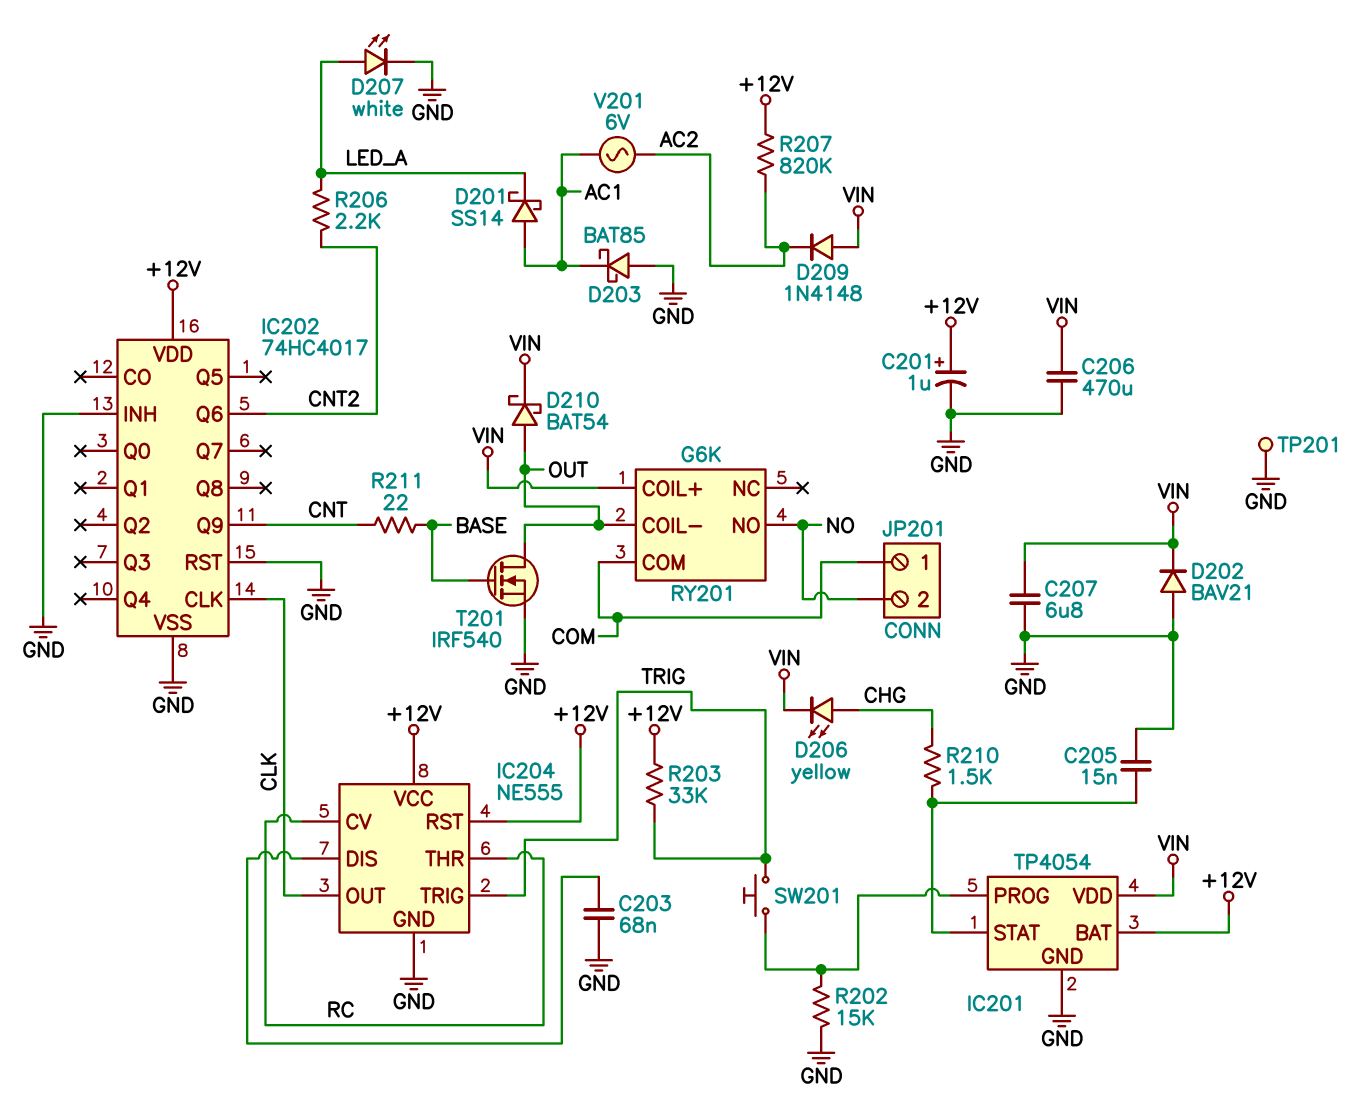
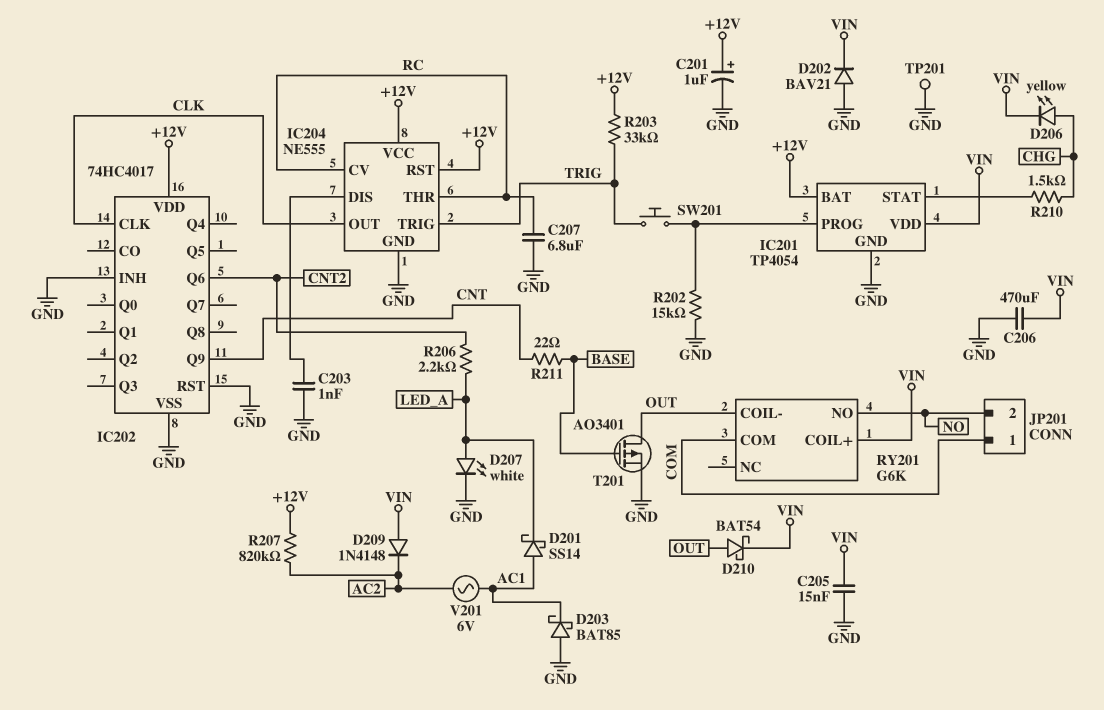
C203: 68nF (GND, IC204/DIS) -> 1nF (GND, IC204/DIS)
C205: 15nF (GND, IC201/STAT) -> 15nF (GND, VIN)
C207: 6.8uF (GND, VIN) -> 6.8uF (GND, RC)
T201: NMOS IRF540 (G BASE, D OUT, S GND) -> PMOS AO3401 (G BASE, D OUT, S GND)

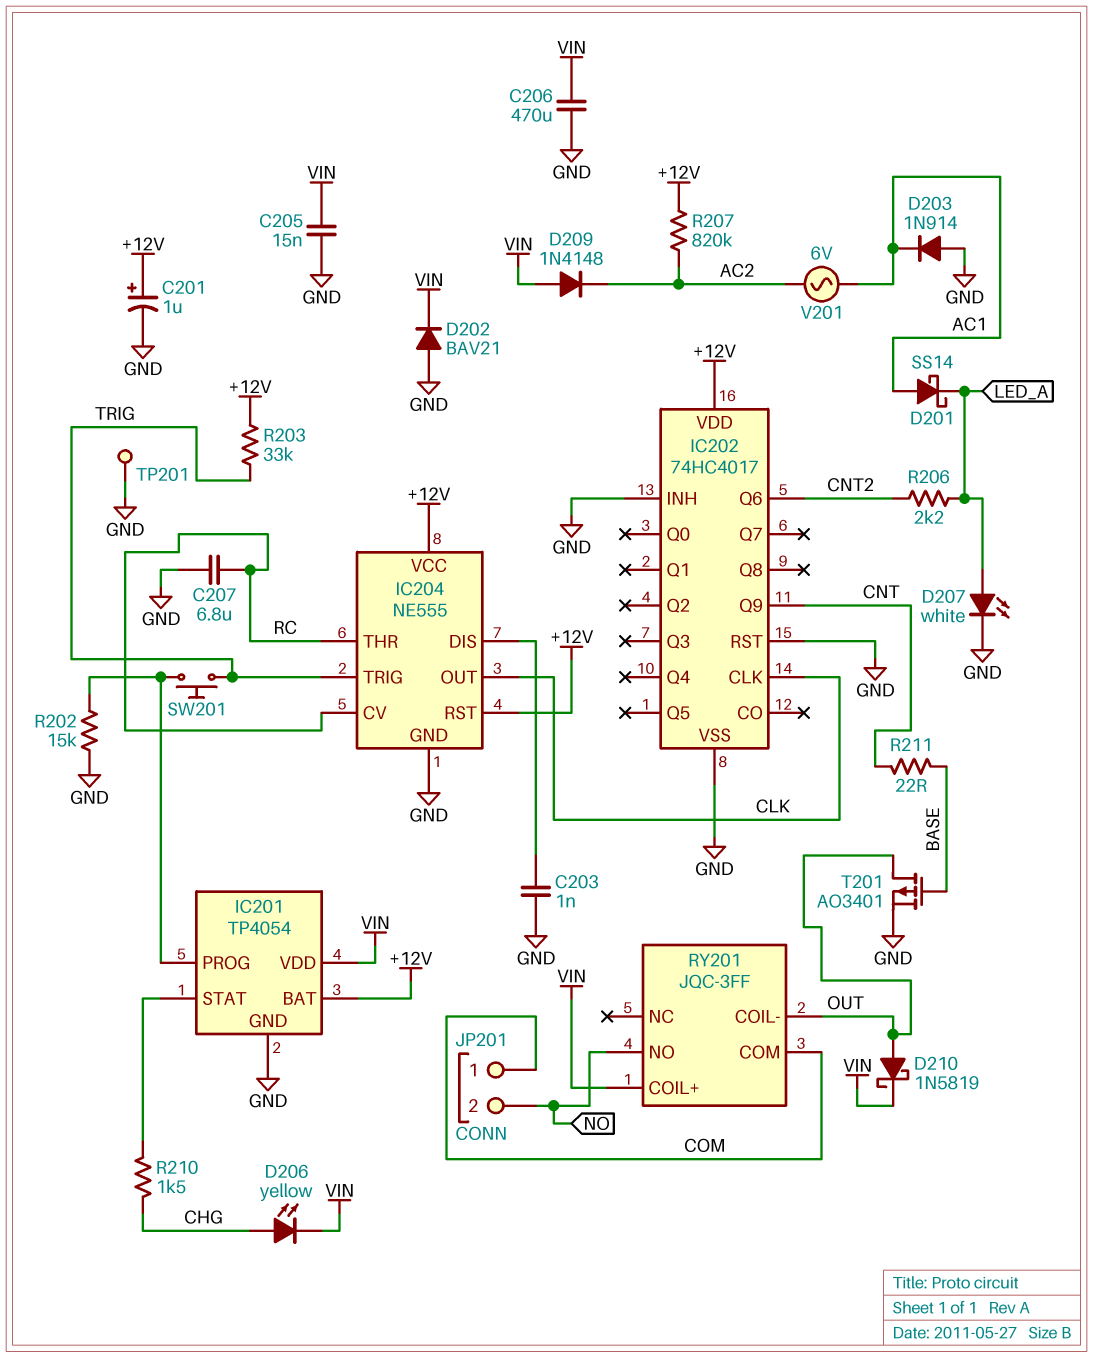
D203: schottky BAT85 (A GND, K AC1) -> diode 1N914 (A GND, K AC1)
D210: schottky BAT54 (A OUT, K VIN) -> schottky 1N5819 (A OUT, K VIN)
RY201: G6K -> JQC-3FF

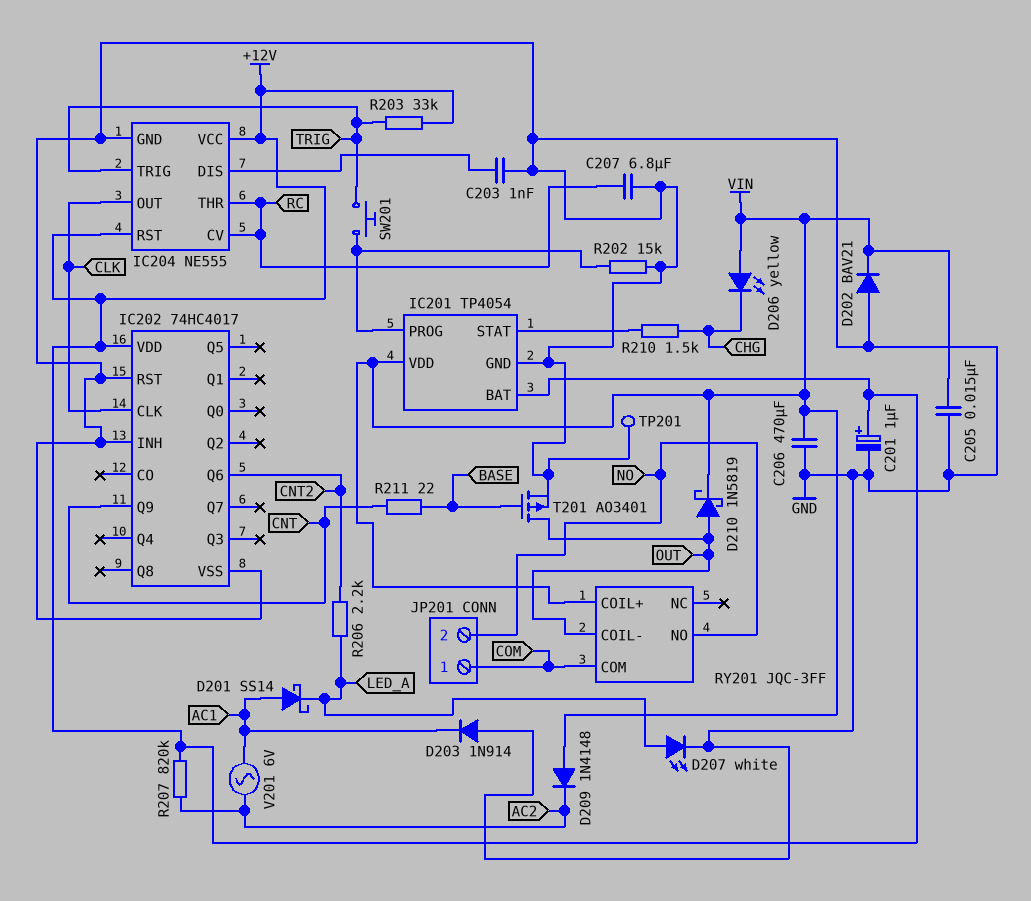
D206: LED yellow (A CHG, K VIN) -> LED yellow (A VIN, K CHG)

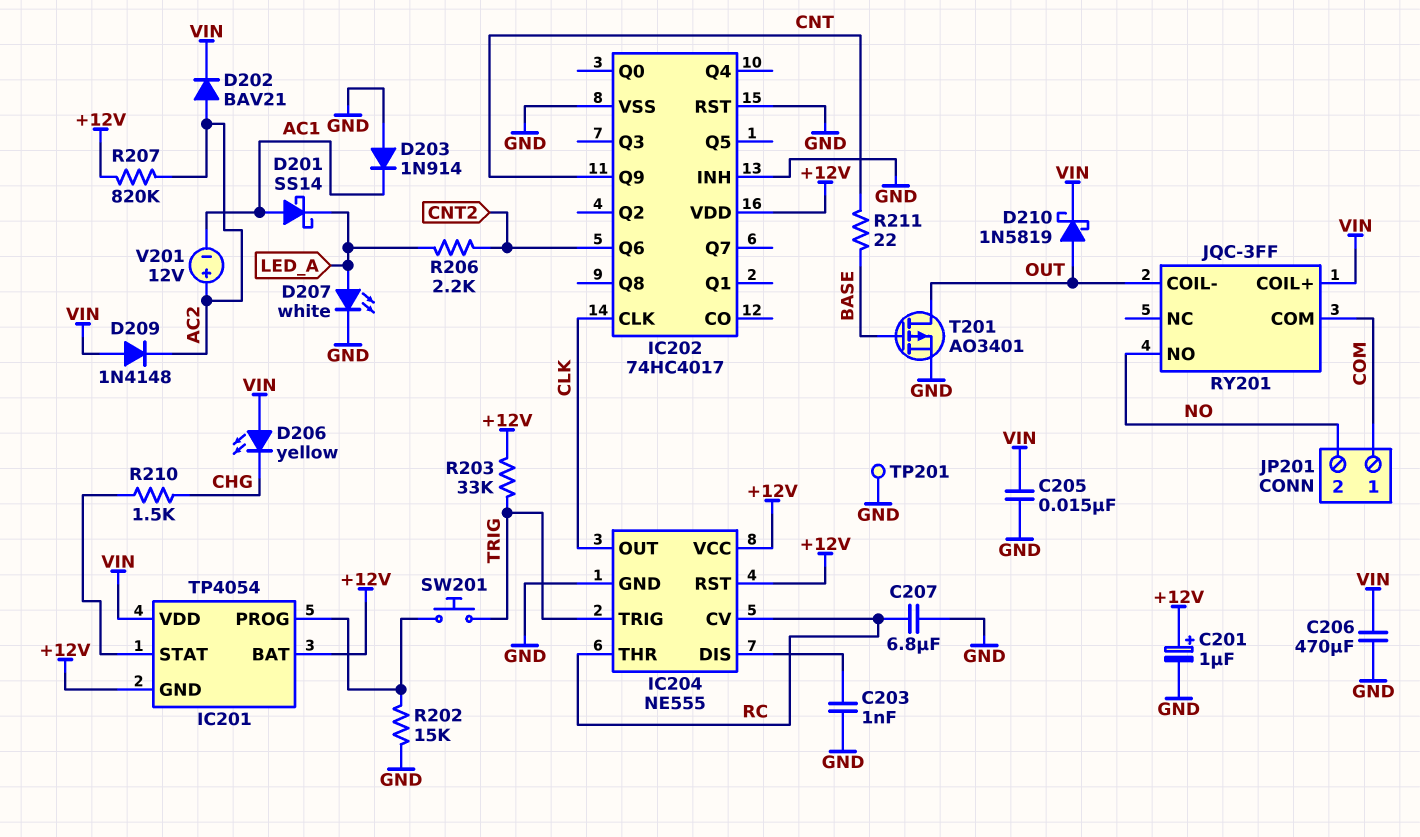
D202: diode BAV21 (A GND, K VIN) -> diode BAV21 (A AC2, K VIN)
IC201 pin GND: GND -> +12V
V201: AC 6V (AC1, AC2) -> 12V (plus AC2, minus AC1)

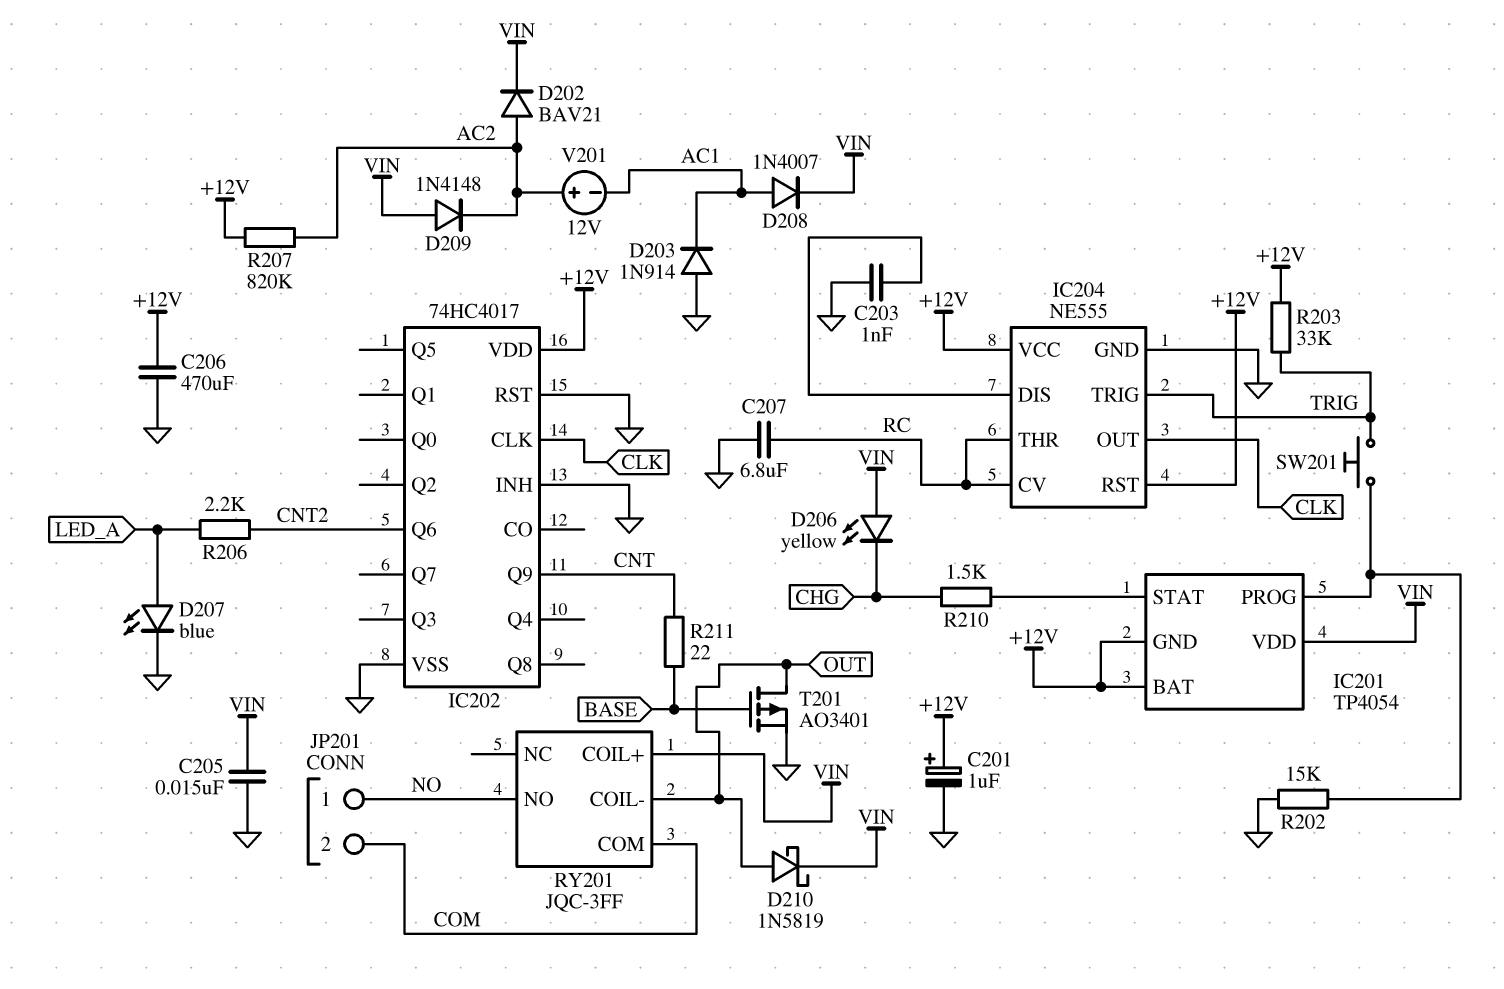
C206: 470uF (GND, VIN) -> 470uF (+12V, GND)
D201: schottky SS14 (A AC1, K LED_A) -> none
D207: LED white (A LED_A, K GND) -> LED blue (A LED_A, K GND)
D208: none -> diode 1N4007 (A AC1, K VIN)
JP201 pin 1: COM -> NO
JP201 pin 2: NO -> COM
TP201: test point (GND) -> none

